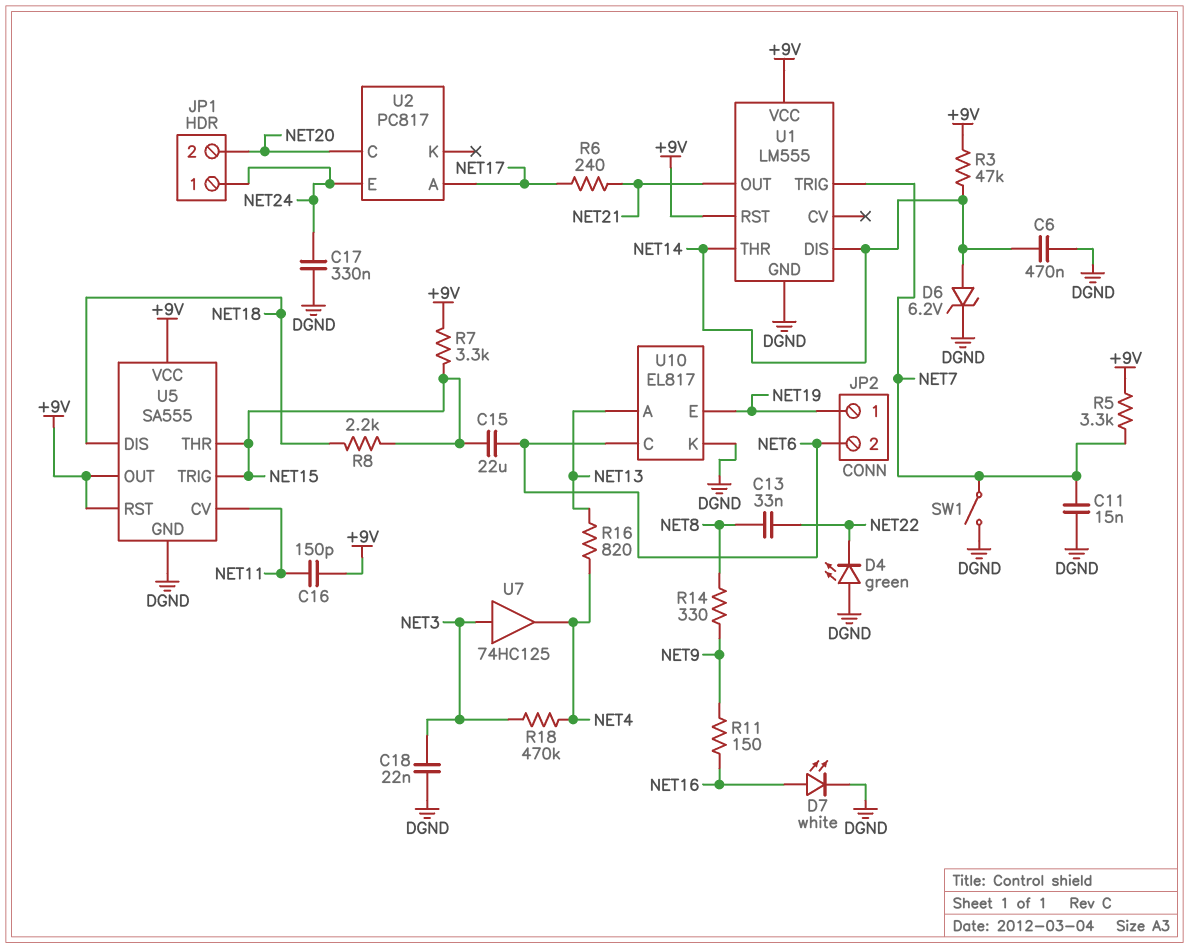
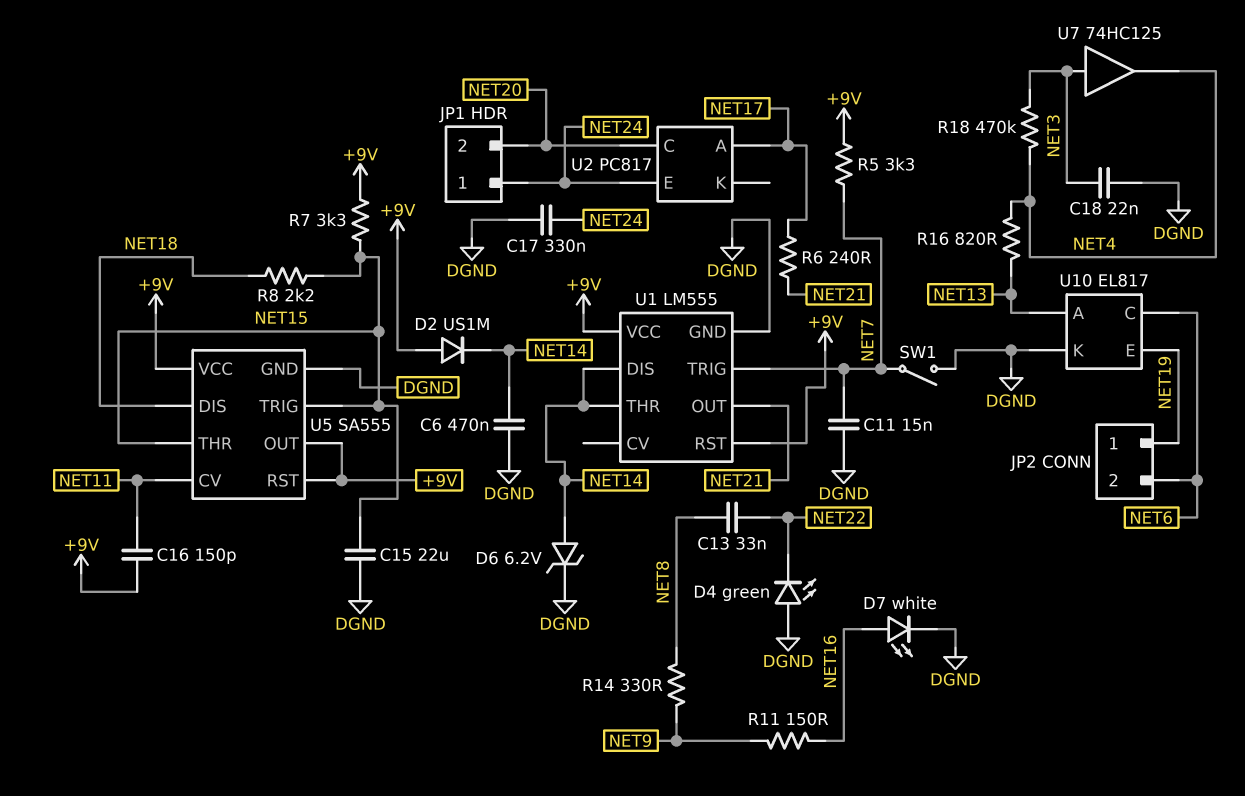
C15: 22uF (NET6, NET15) -> 22uF (DGND, NET15)
D2: none -> diode US1M (A +9V, K NET14)
R3: 47k (+9V, NET14) -> none

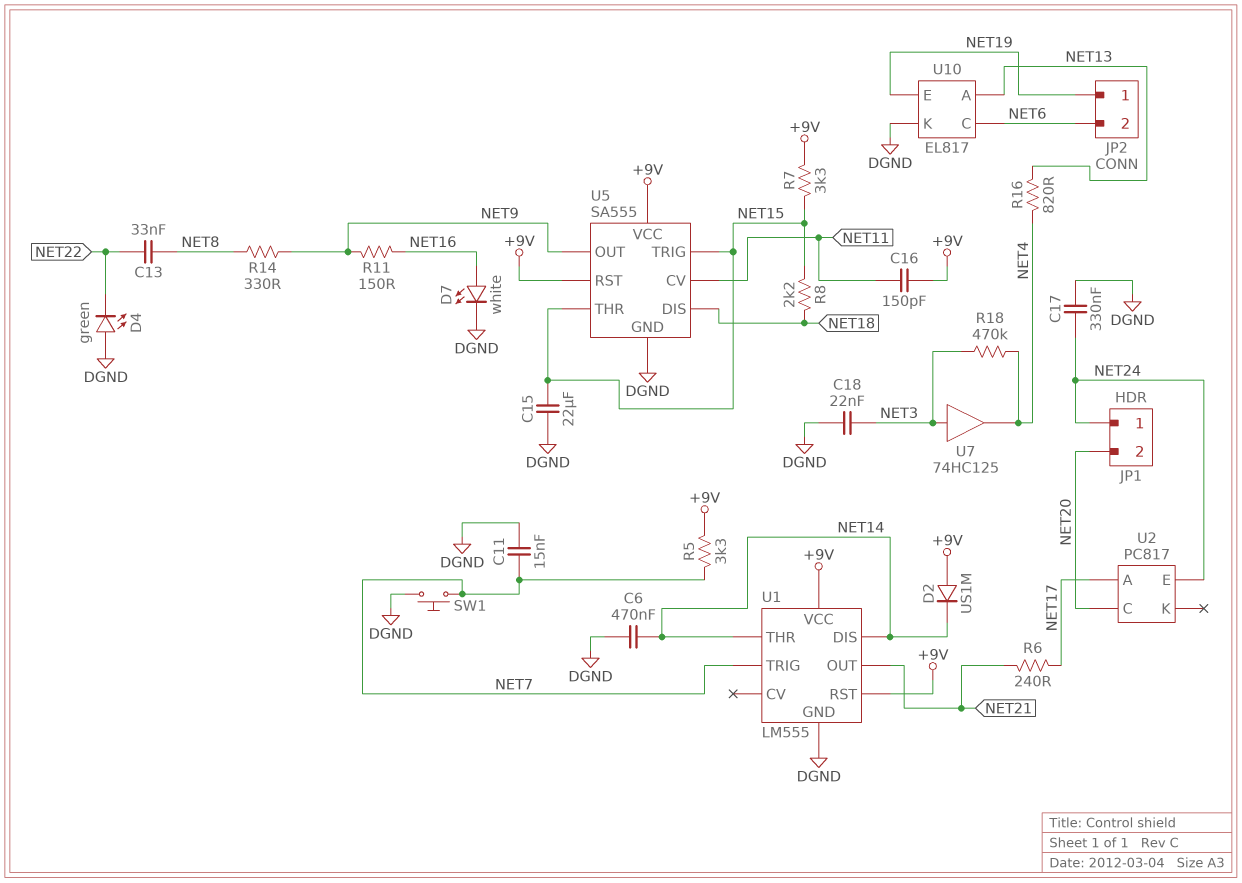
D6: zener 6.2V (A NET14, K DGND) -> none
SW1: switch (DGND, NET7) -> button (DGND, NET7)
U5 pin OUT: +9V -> NET9

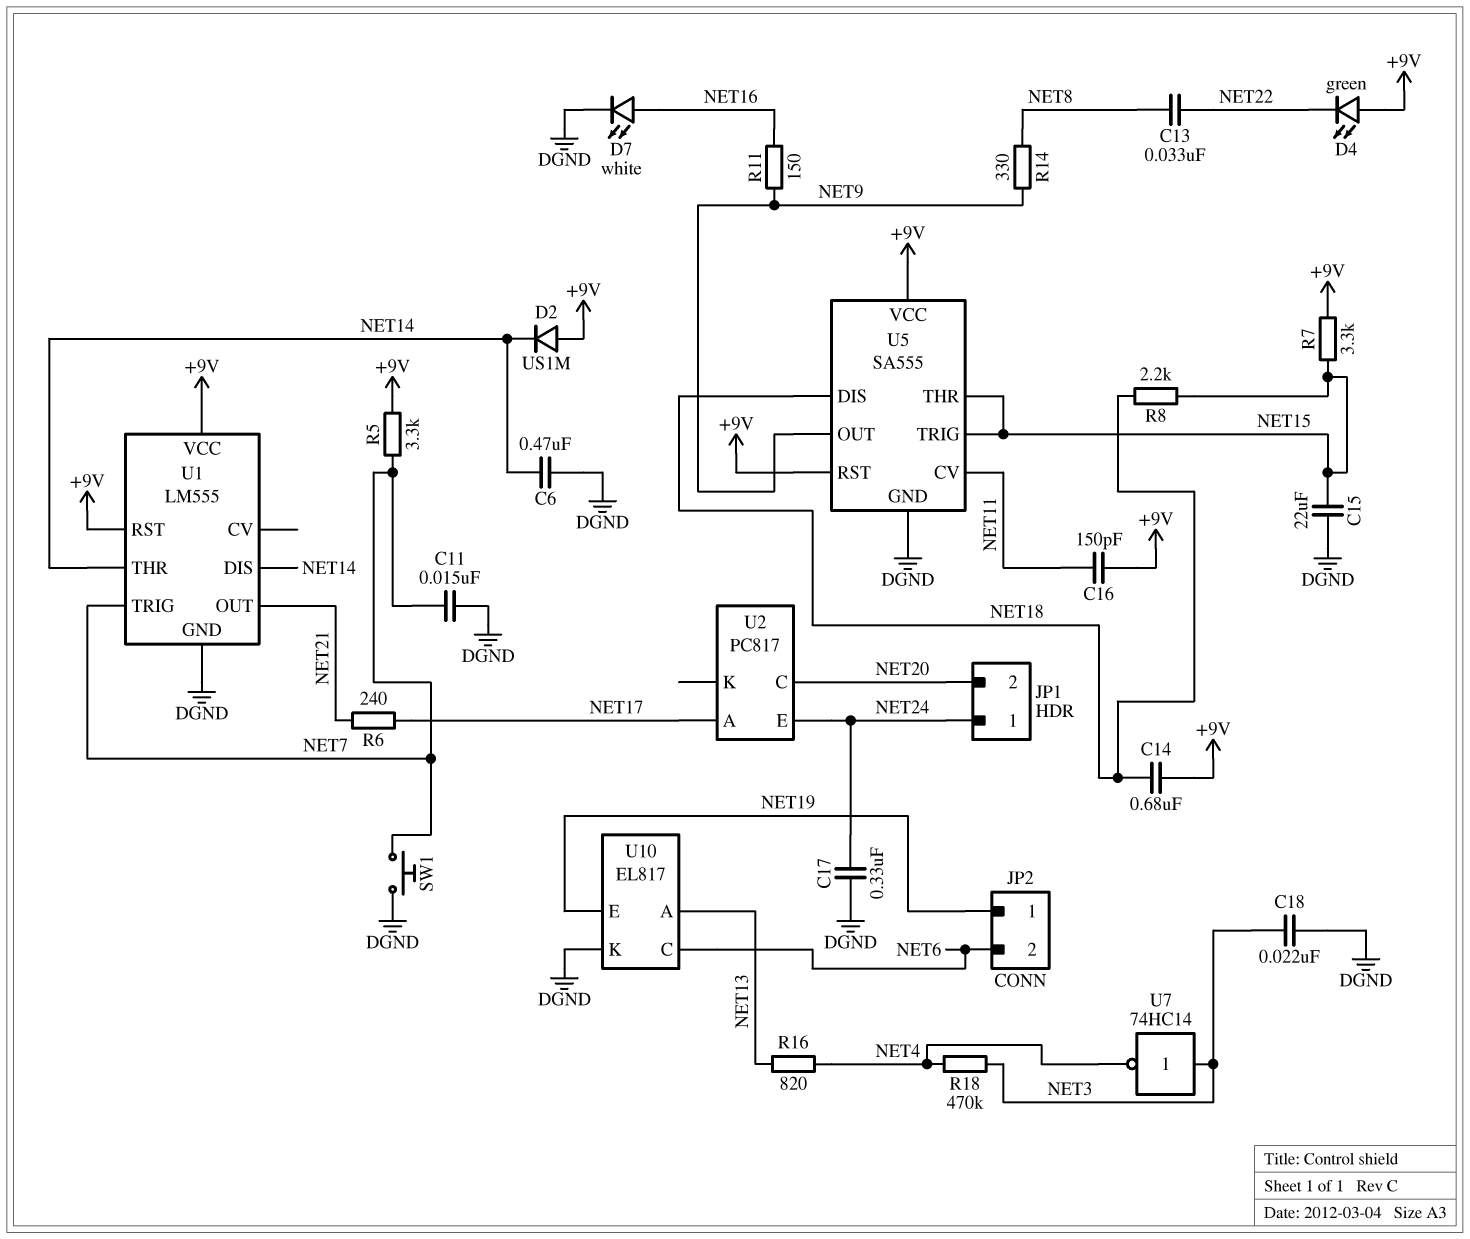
C14: none -> 680nF (+9V, NET18)
D4: LED green (A DGND, K NET22) -> LED green (A +9V, K NET22)
U7: buffer 74HC125 (in NET3, out NET4) -> NOT 74HC14 (in NET3, out NET4)

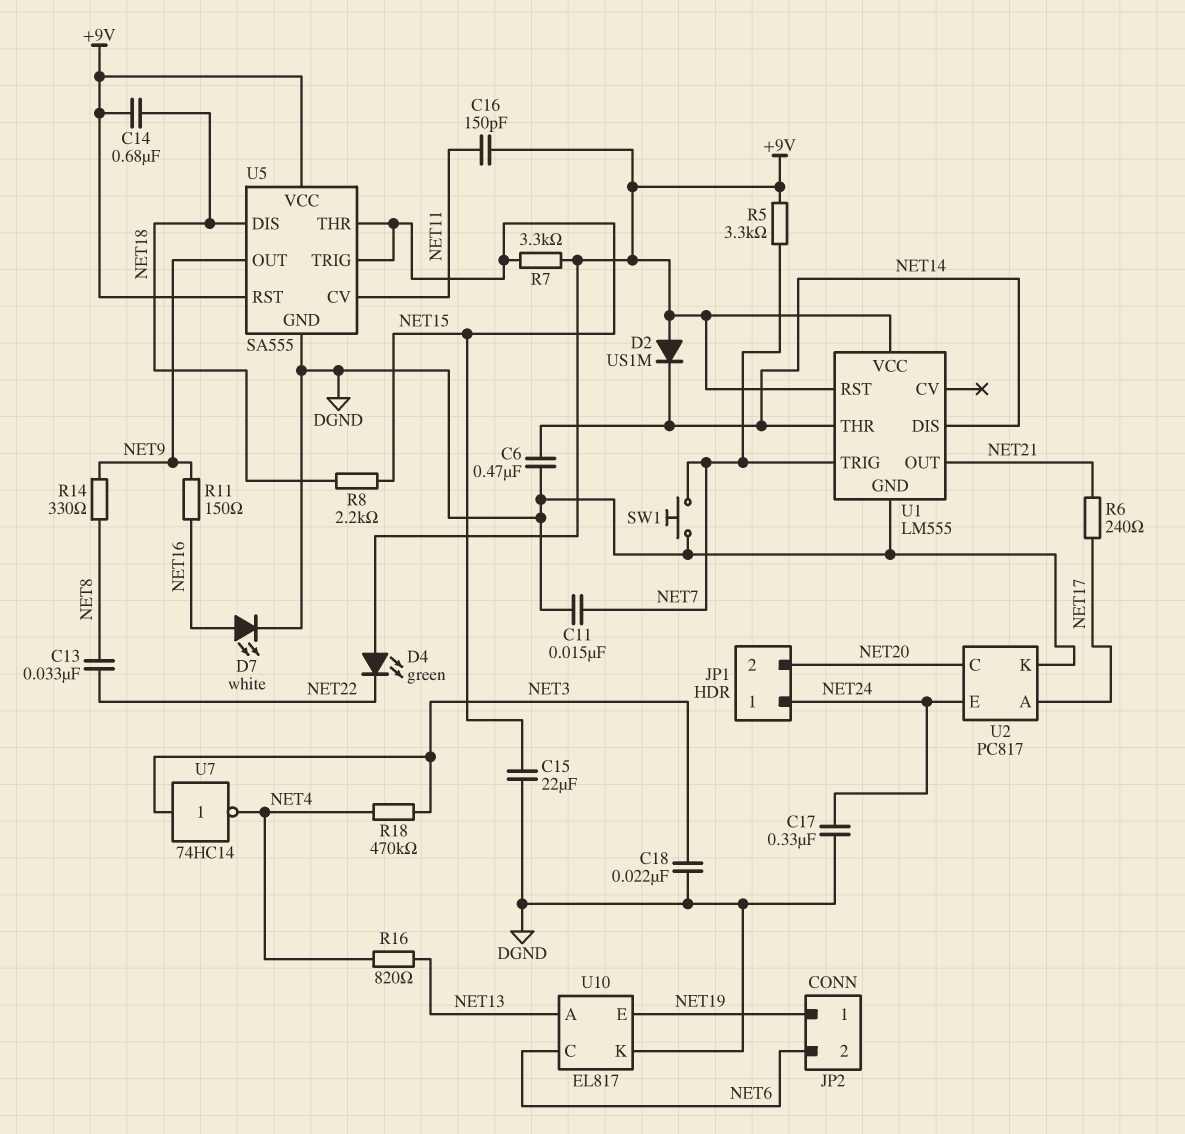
U2 pin K: none -> DGND

